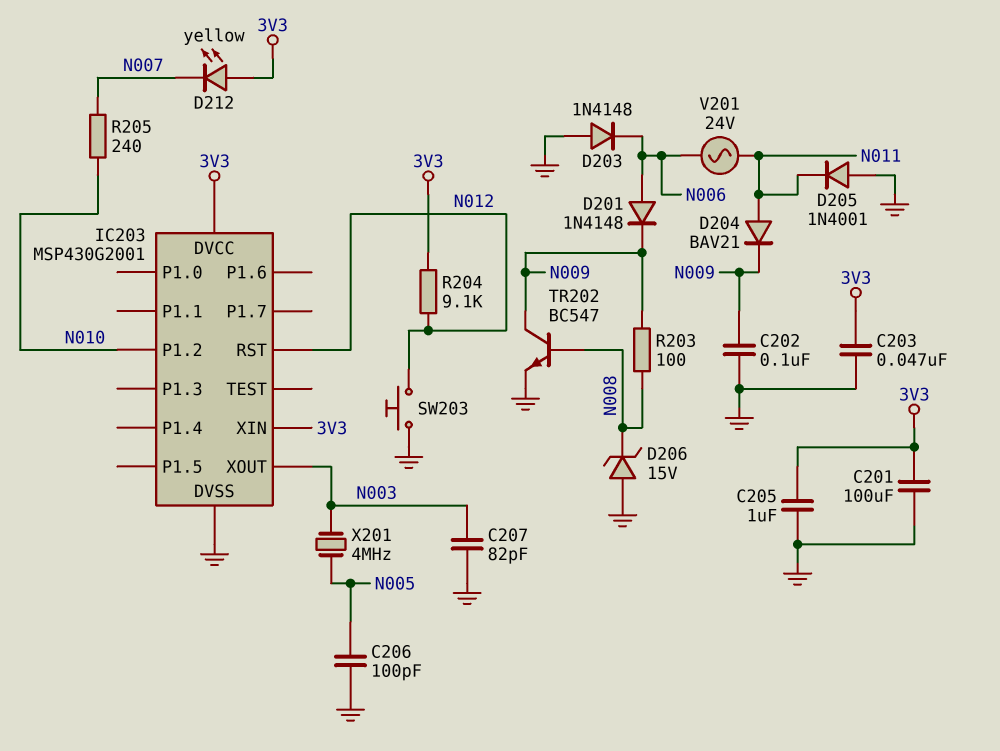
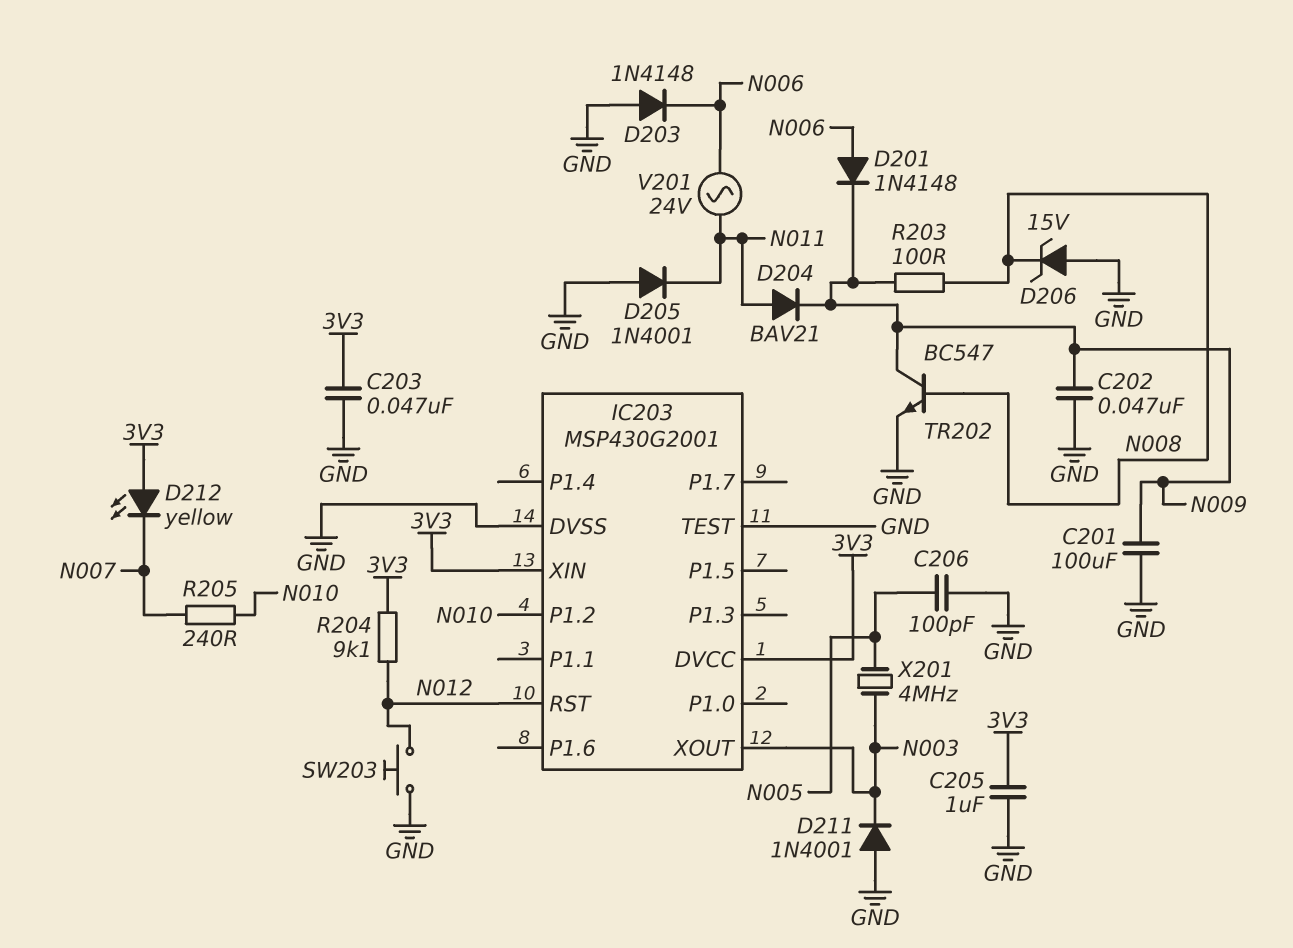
C201: 100uF (3V3, GND) -> 100uF (GND, N009)
C202: 100nF (GND, N009) -> 47nF (GND, N009)
C207: 82pF (GND, N003) -> none
D211: none -> diode 1N4001 (A GND, K N003)
IC203 pin TEST: none -> GND

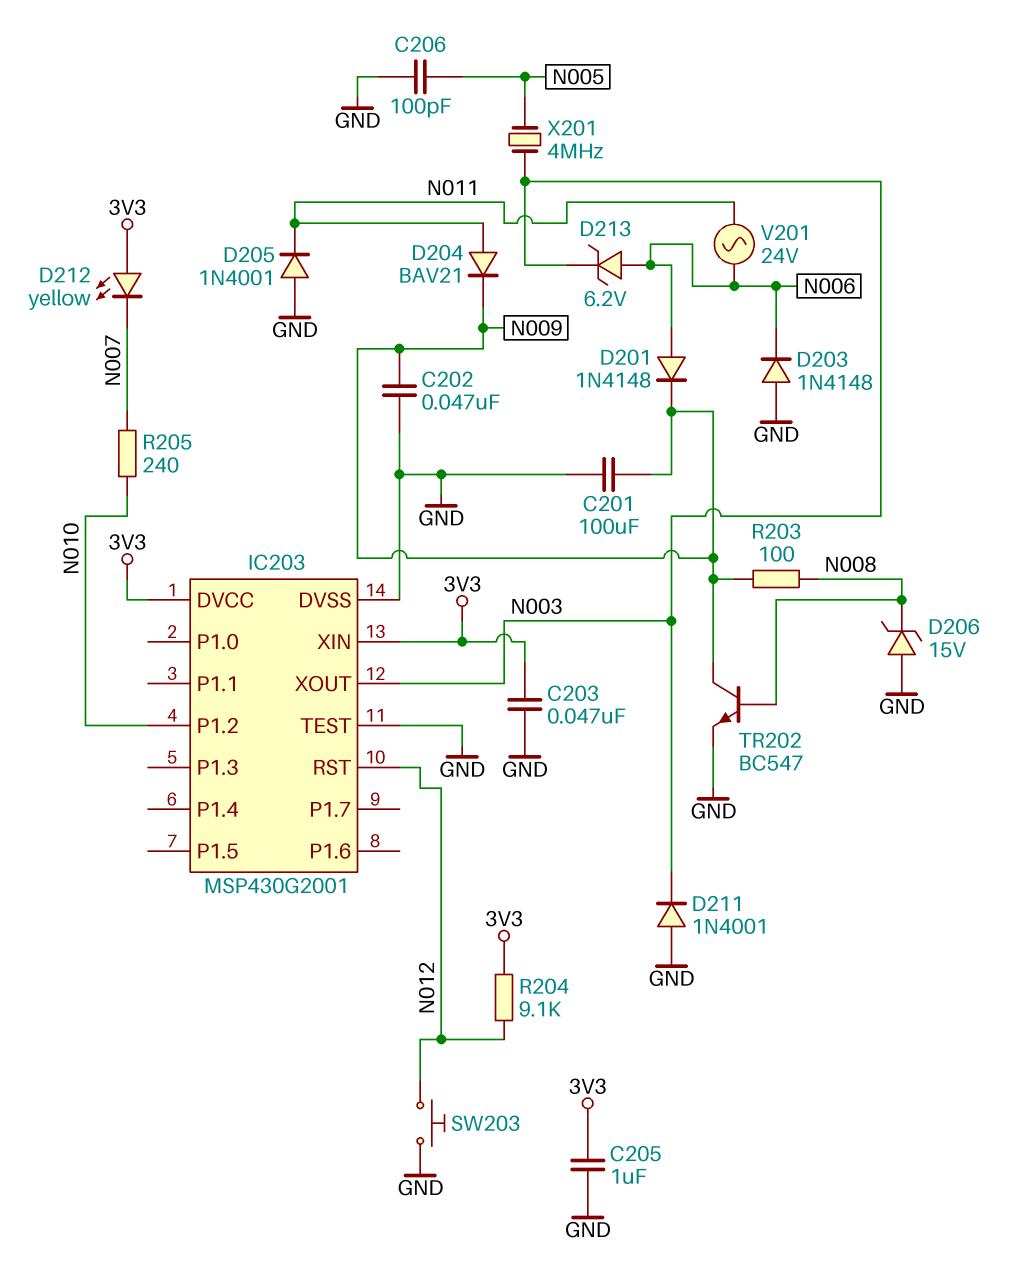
D213: none -> zener 6.2V (A N006, K N003)

